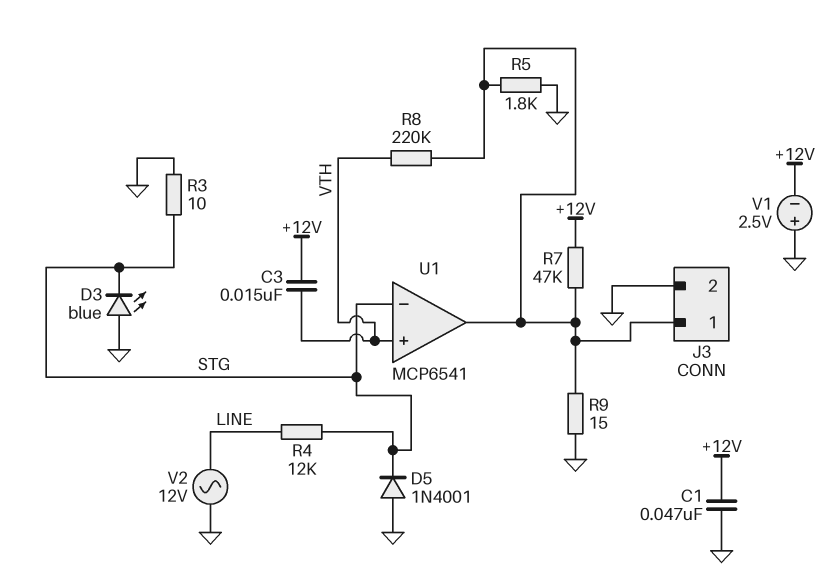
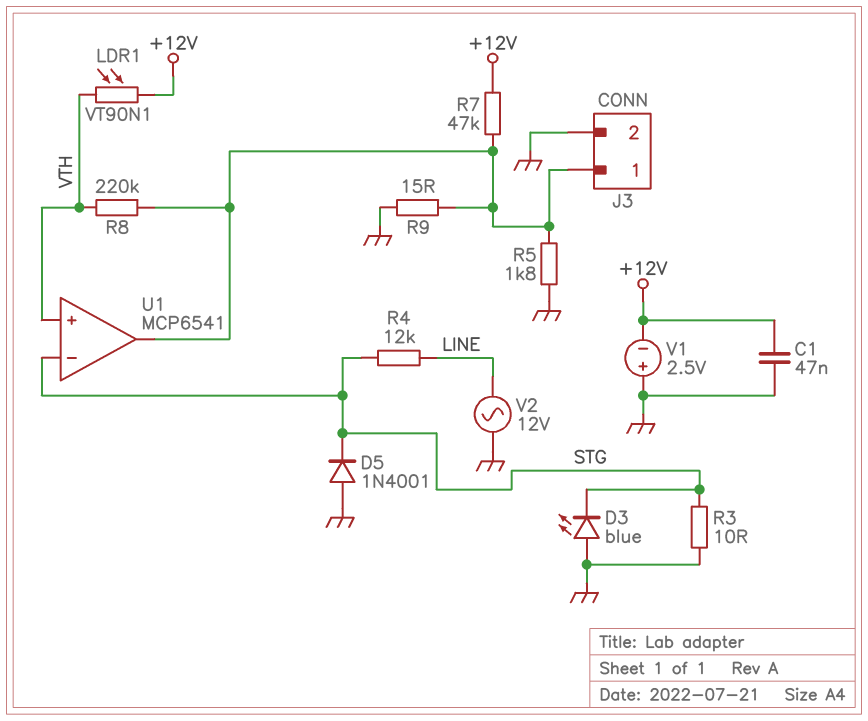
C3: 15nF (+12V, VTH) -> none
LDR1: none -> VT90N1 (+12V, VTH)

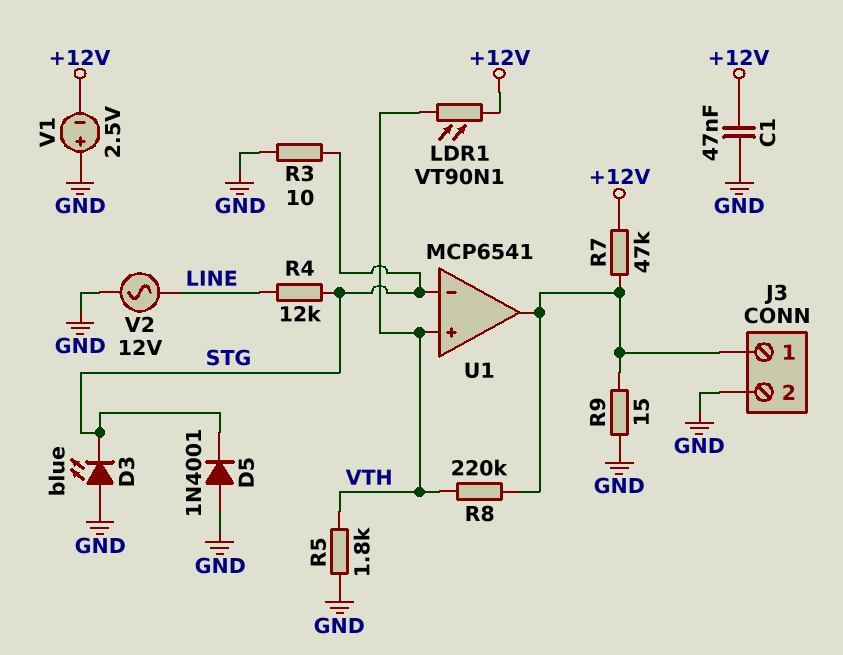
R5: 1.8k (GND, J3/1) -> 1.8k (GND, VTH)

